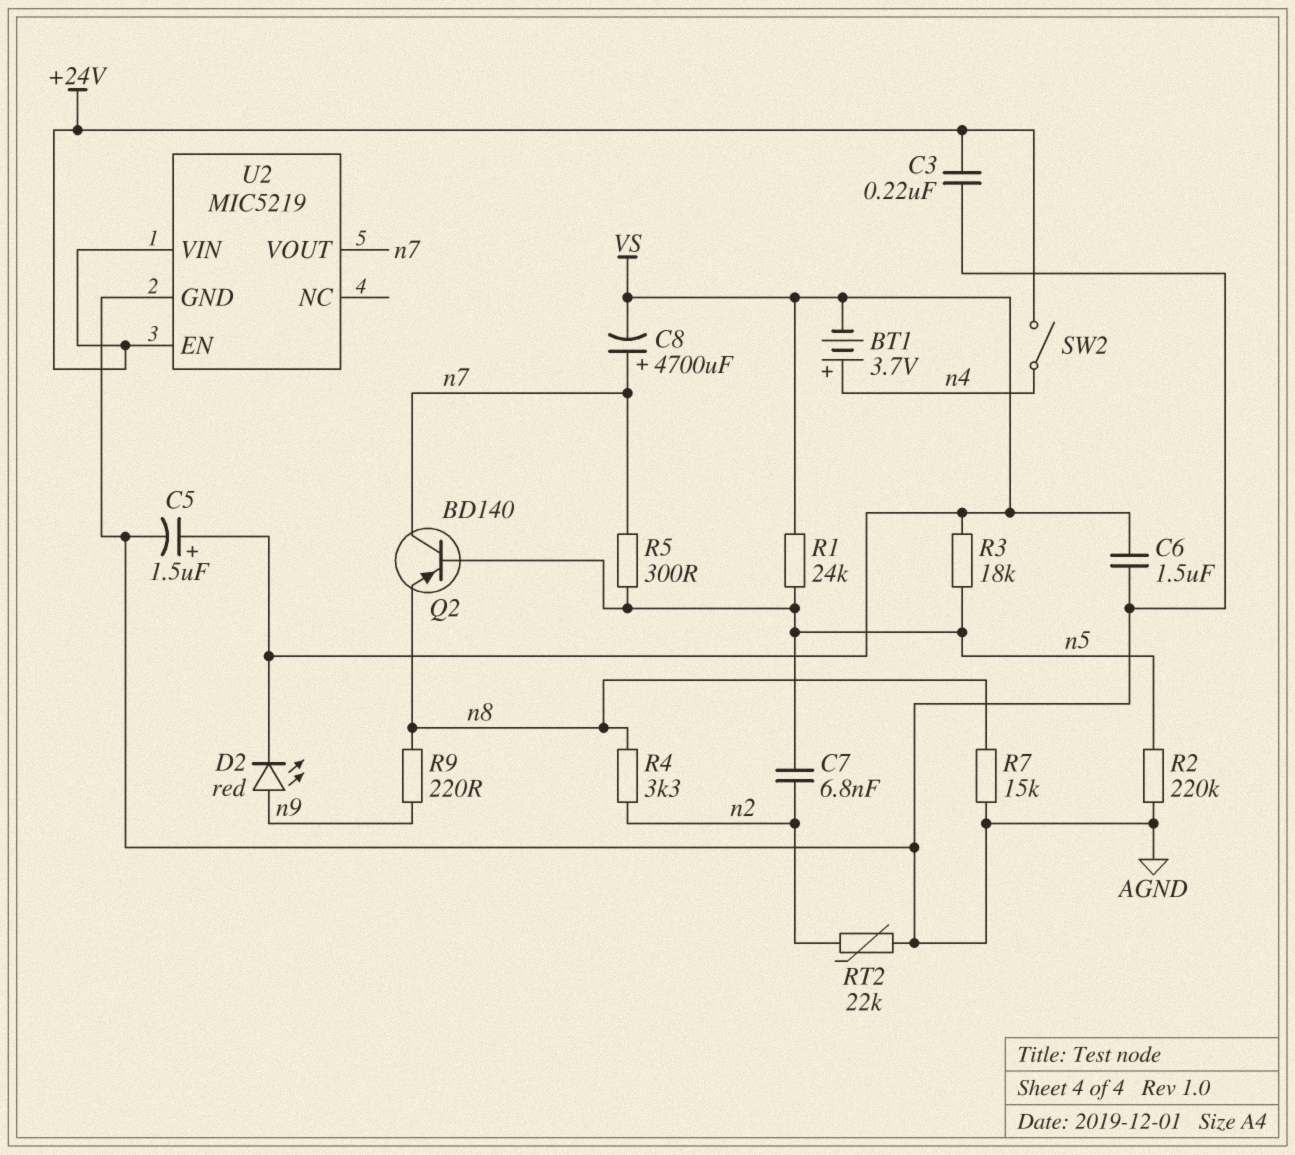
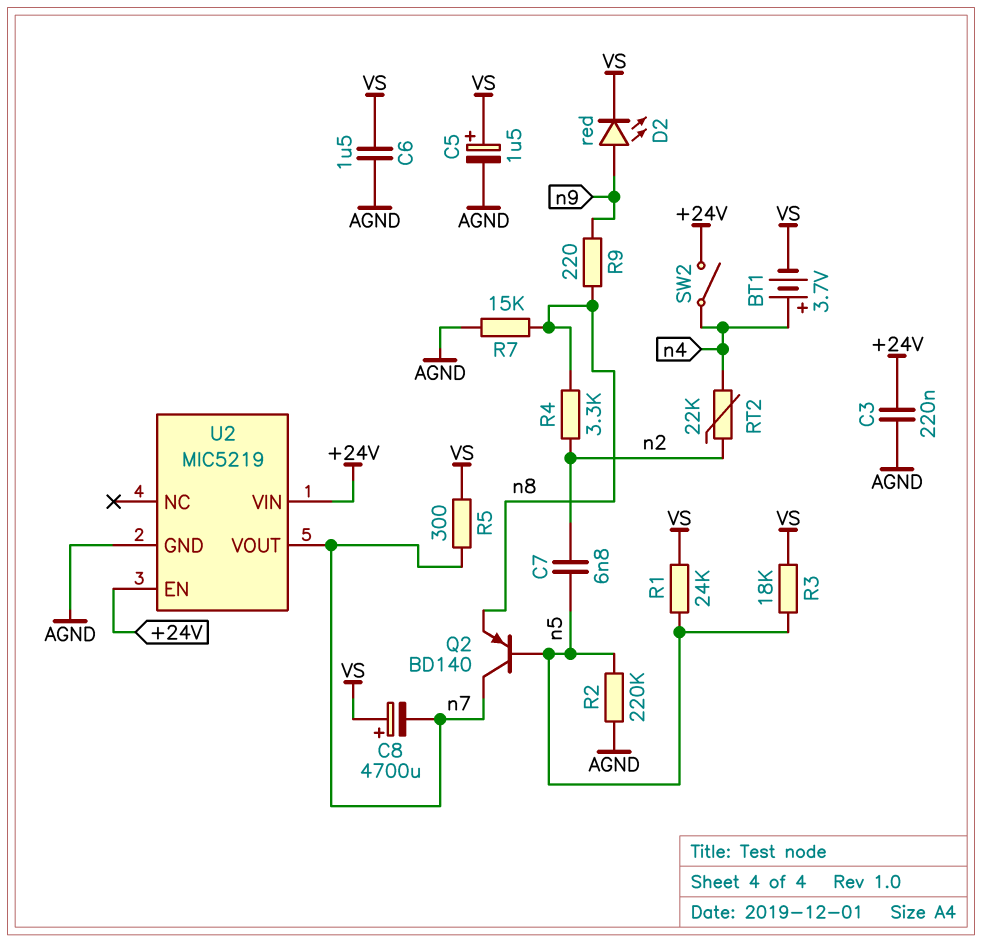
C8: 4700uF (plus n7, minus VS) -> 4700uF (plus VS, minus n7)
R5: 300 (n5, n7) -> 300 (VS, n7)
RT2: 22k (AGND, n2) -> 22k (n2, n4)

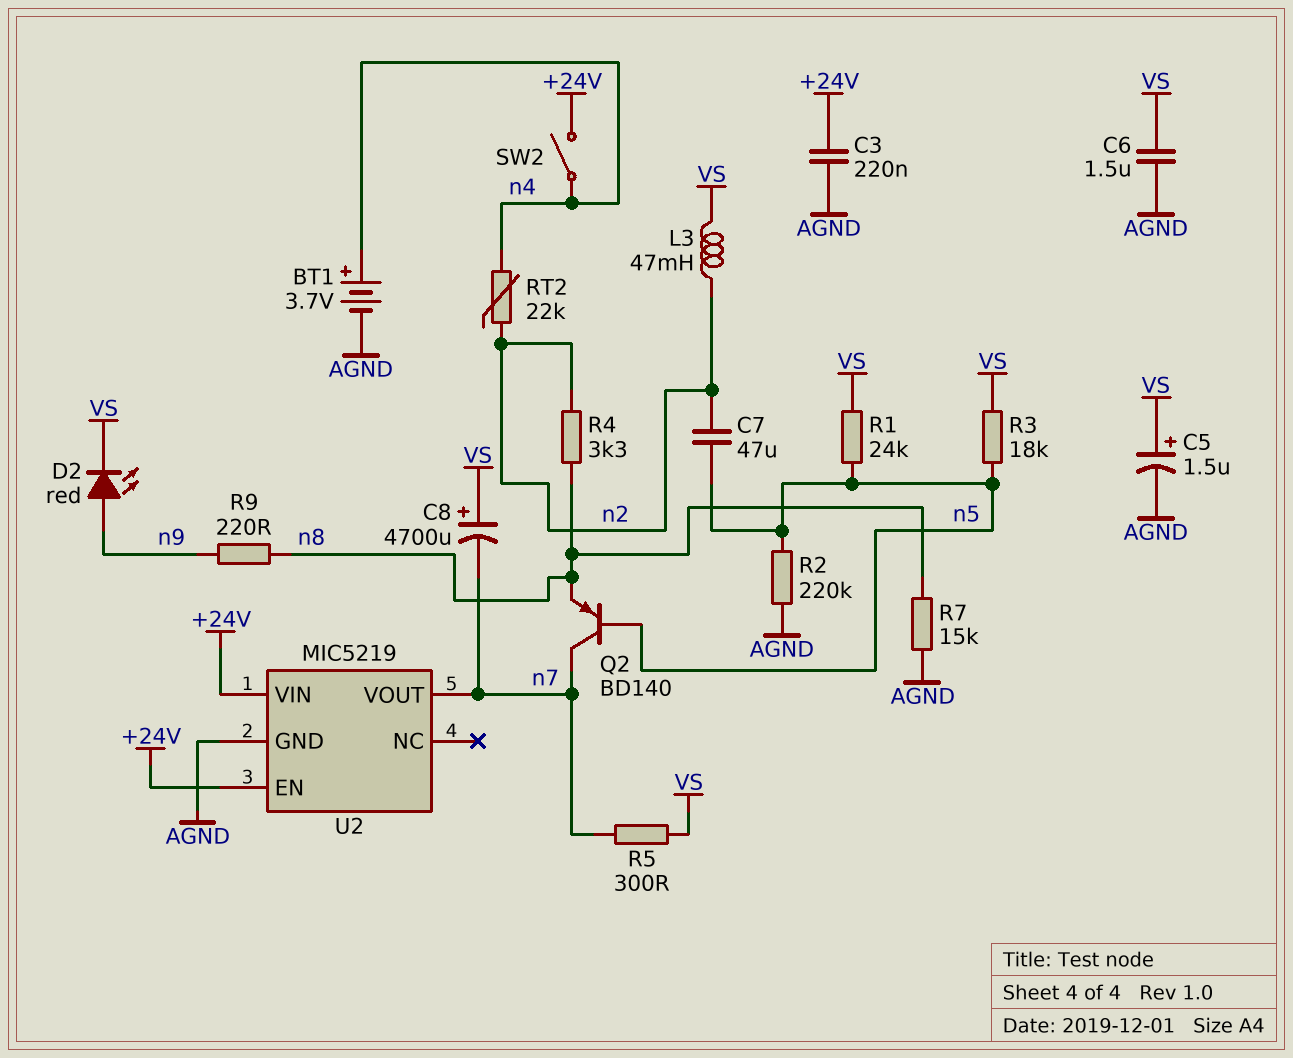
BT1: 3.7V (plus n4, minus VS) -> 3.7V (plus n4, minus AGND)
C7: 6.8nF (n2, n5) -> 47uF (n2, n5)
L3: none -> 47mH (VS, n2)

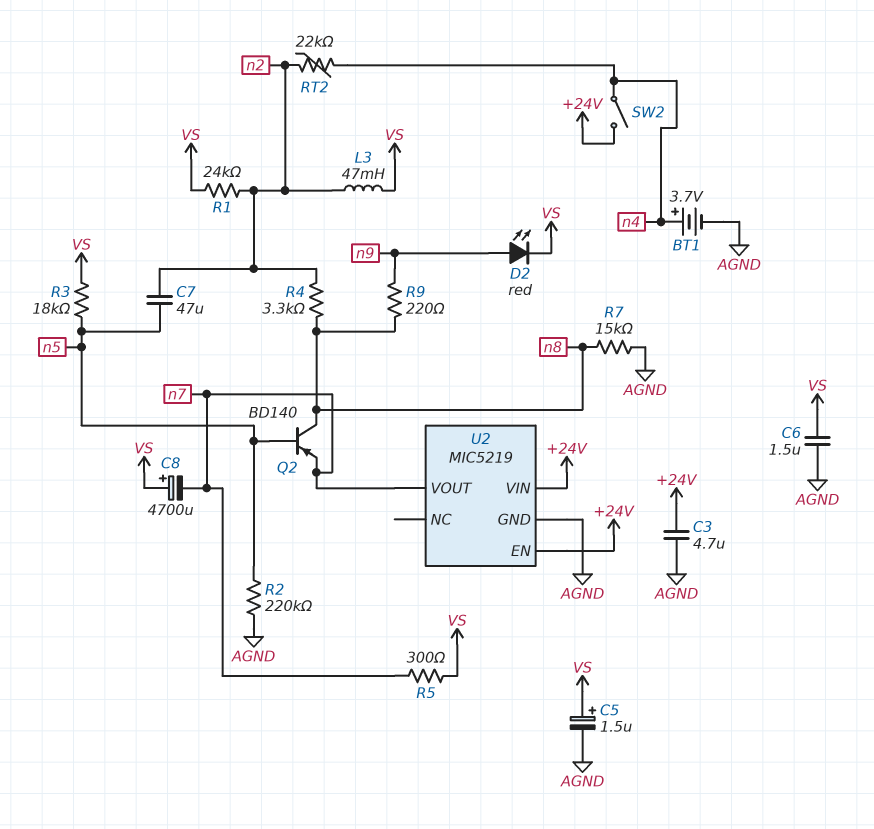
C3: 220nF (+24V, AGND) -> 4.7uF (+24V, AGND)
Q2: PNP BD140 (B n5, C n7, E n8) -> PNP BD140 (B n5, C n8, E n7)
R1: 24k (VS, n5) -> 24k (VS, n2)

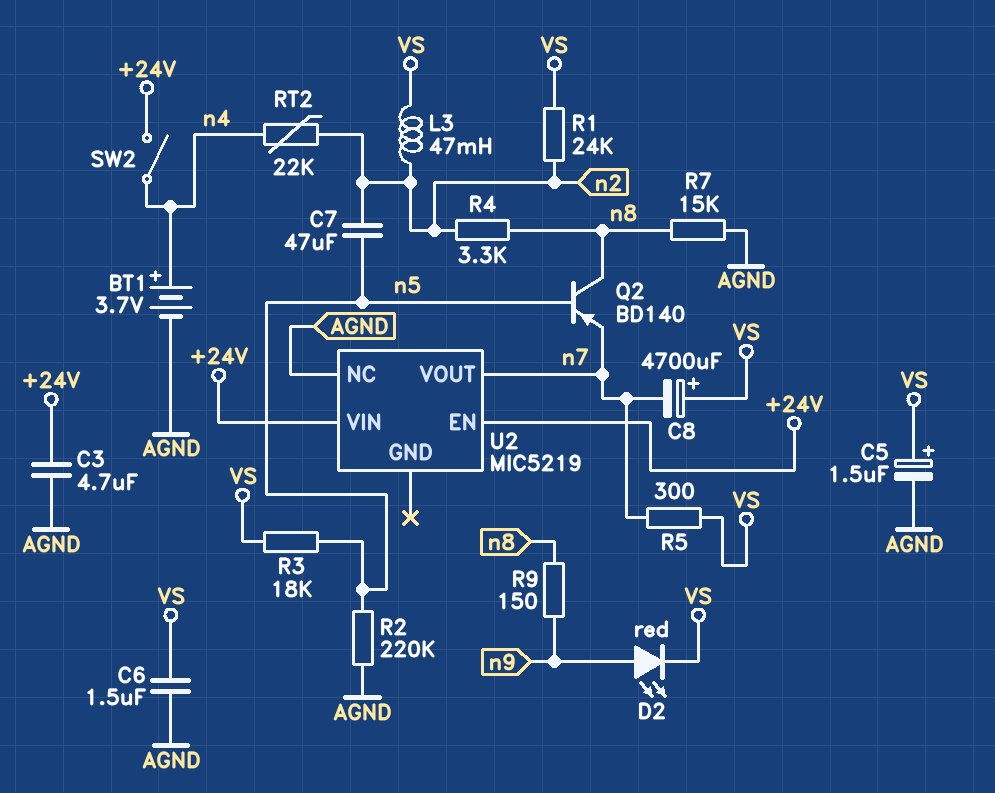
R9: 220 (n8, n9) -> 150 (n8, n9)
U2 pin GND: AGND -> none
U2 pin NC: none -> AGND

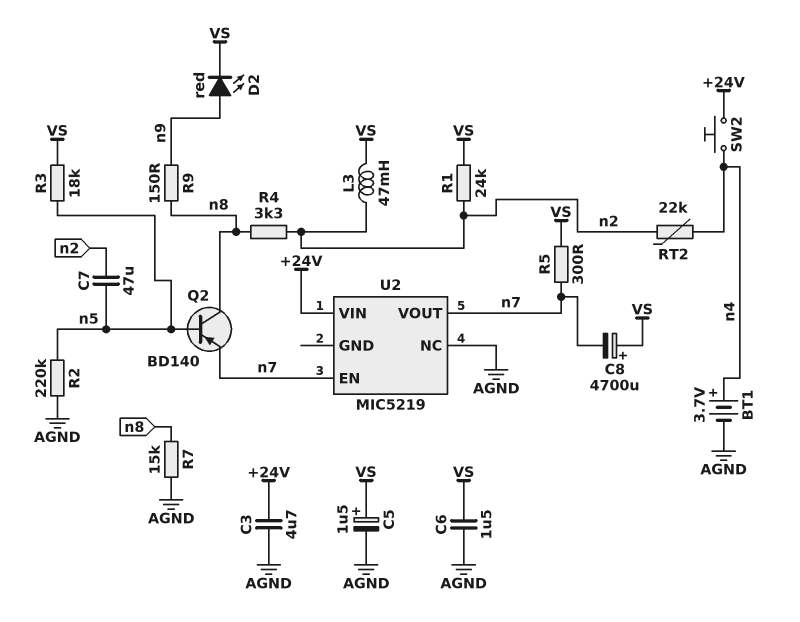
SW2: switch (+24V, n4) -> button (+24V, n4)
U2 pin EN: +24V -> n7

